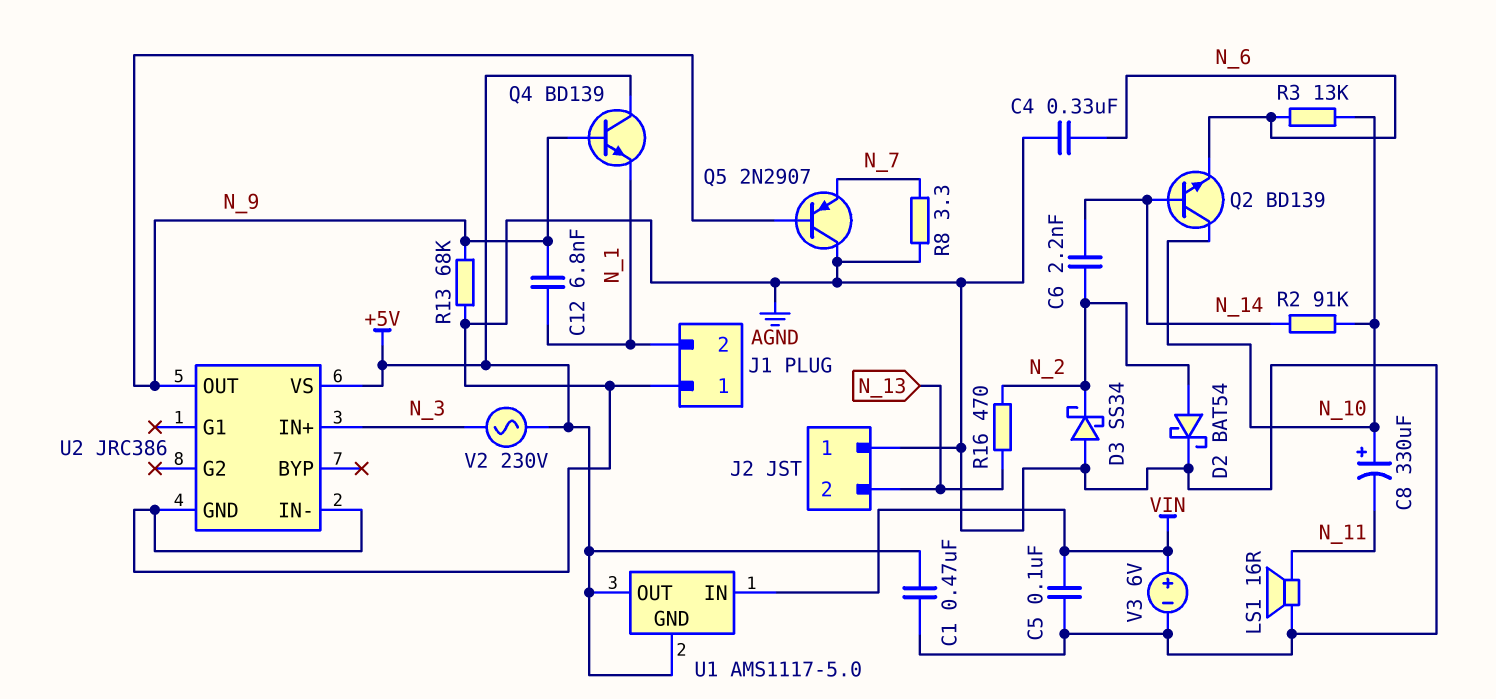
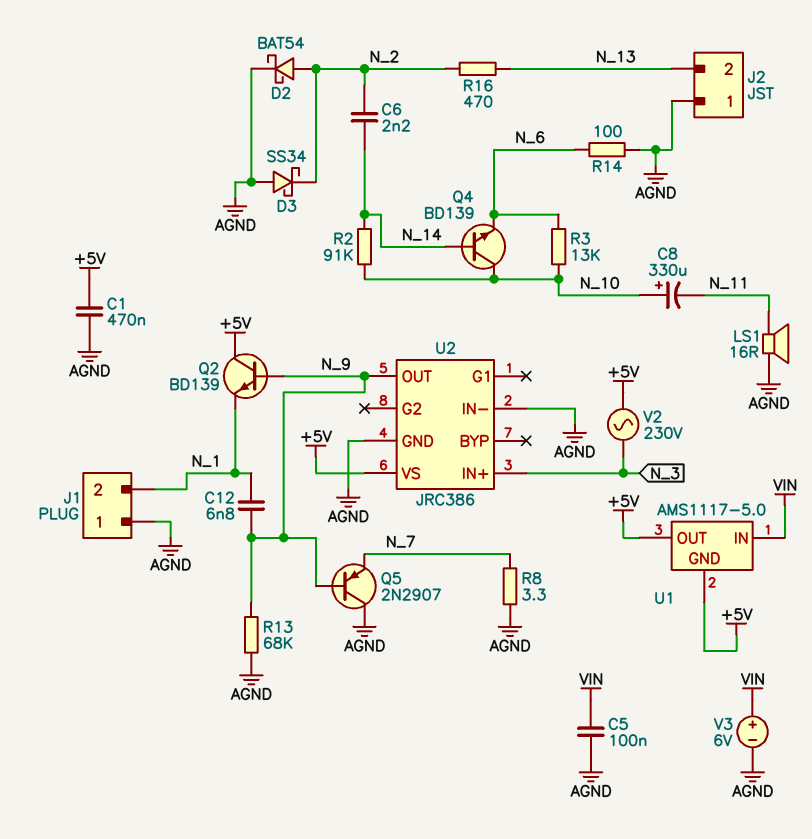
C4: 330nF (AGND, N_6) -> none
Q2: NPN BD139 (B N_14, C N_10, E N_6) -> NPN BD139 (B N_9, C +5V, E N_1)
Q4: NPN BD139 (B N_9, C +5V, E N_1) -> NPN BD139 (B N_14, C N_10, E N_6)
R14: none -> 100 (AGND, N_6)

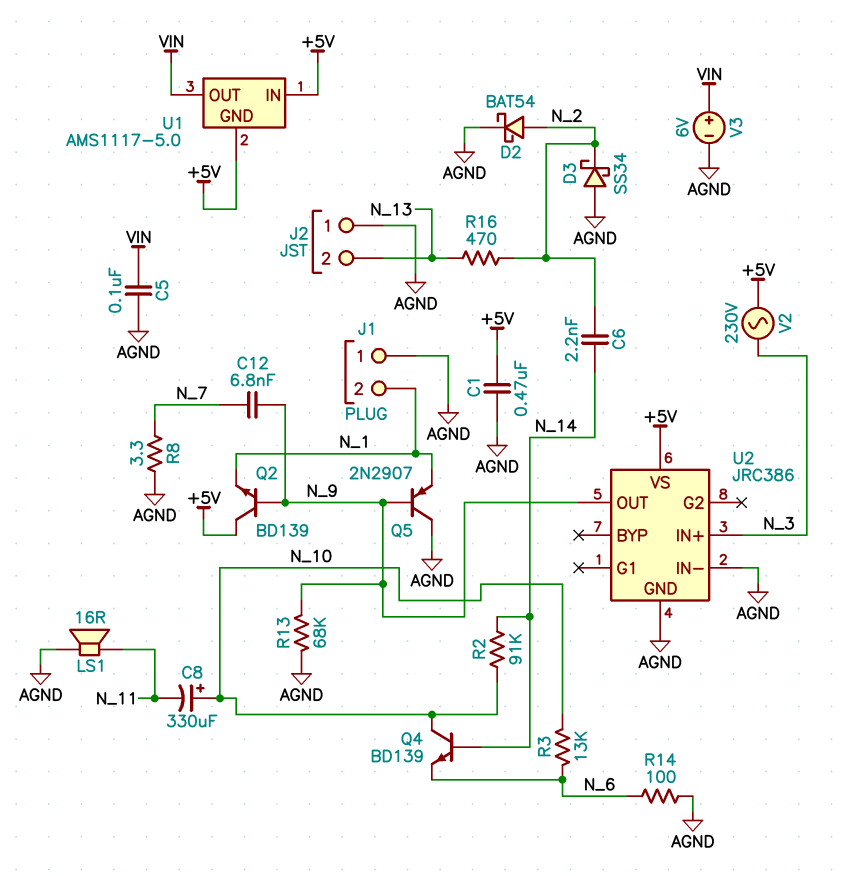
C12: 6.8nF (N_1, N_9) -> 6.8nF (N_7, N_9)
Q5: PNP 2N2907 (B N_9, C AGND, E N_7) -> PNP 2N2907 (B N_9, C AGND, E N_1)
U1 pin IN: VIN -> +5V
U1 pin OUT: +5V -> VIN

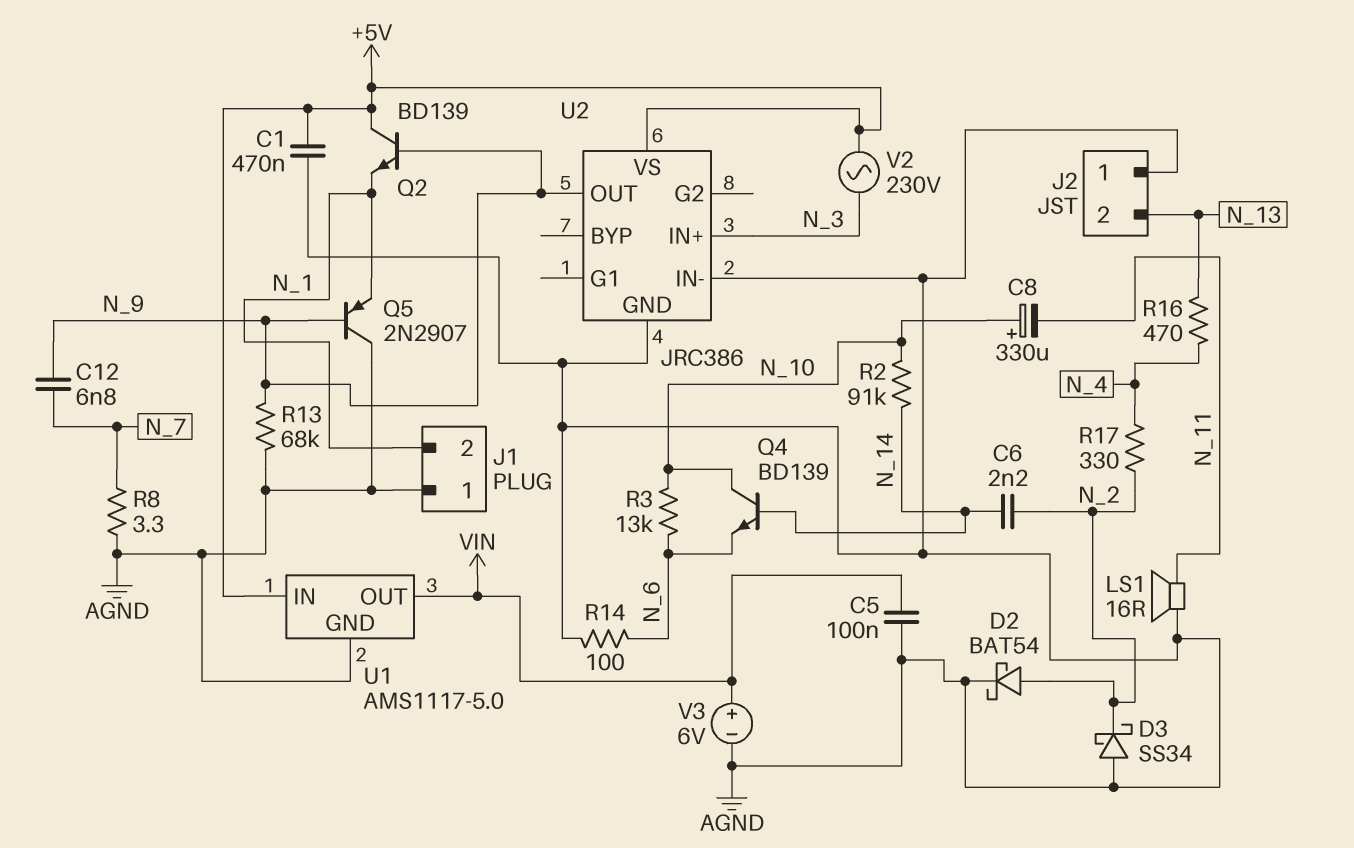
R16: 470 (N_2, N_13) -> 470 (N_4, N_13)
R17: none -> 330 (N_2, N_4)
U1 pin GND: +5V -> AGND

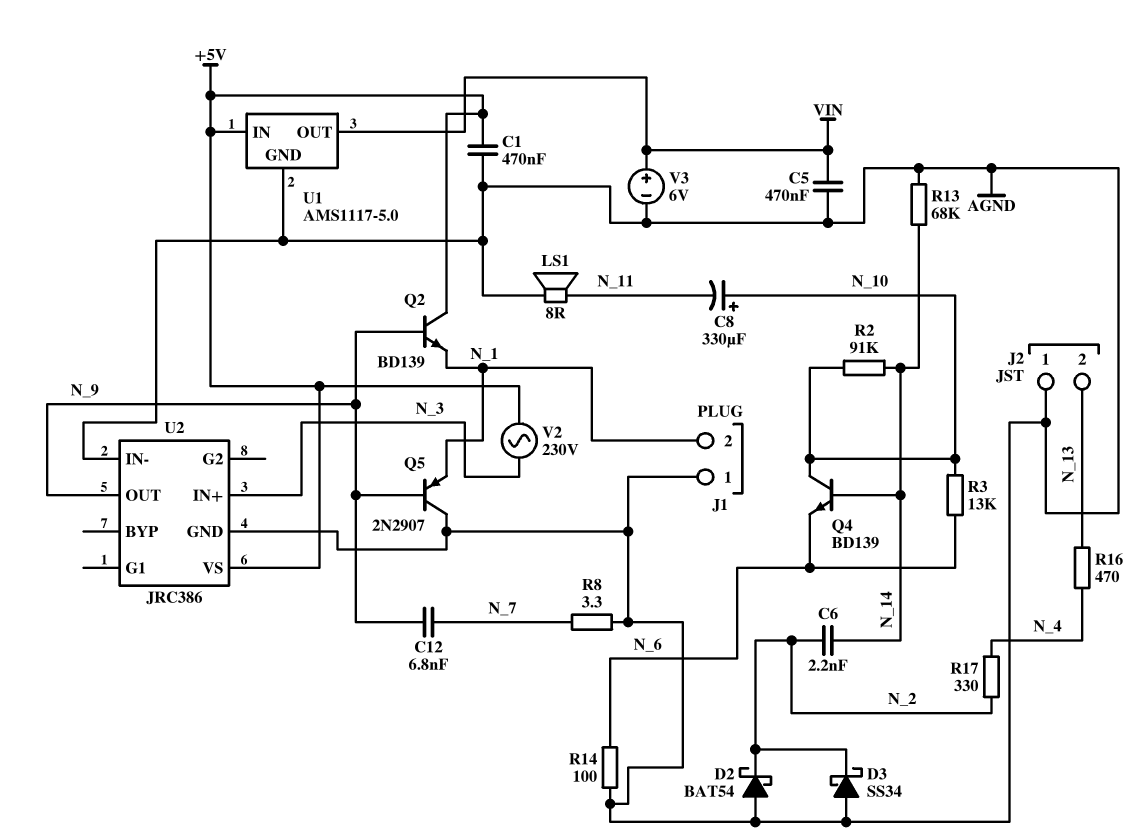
C5: 100nF (AGND, VIN) -> 470nF (AGND, VIN)
D2: schottky BAT54 (A N_2, K AGND) -> schottky BAT54 (A AGND, K N_2)
LS1: speaker 16R (AGND, N_11) -> speaker 8R (AGND, N_11)
R13: 68k (AGND, N_9) -> 68k (AGND, N_14)

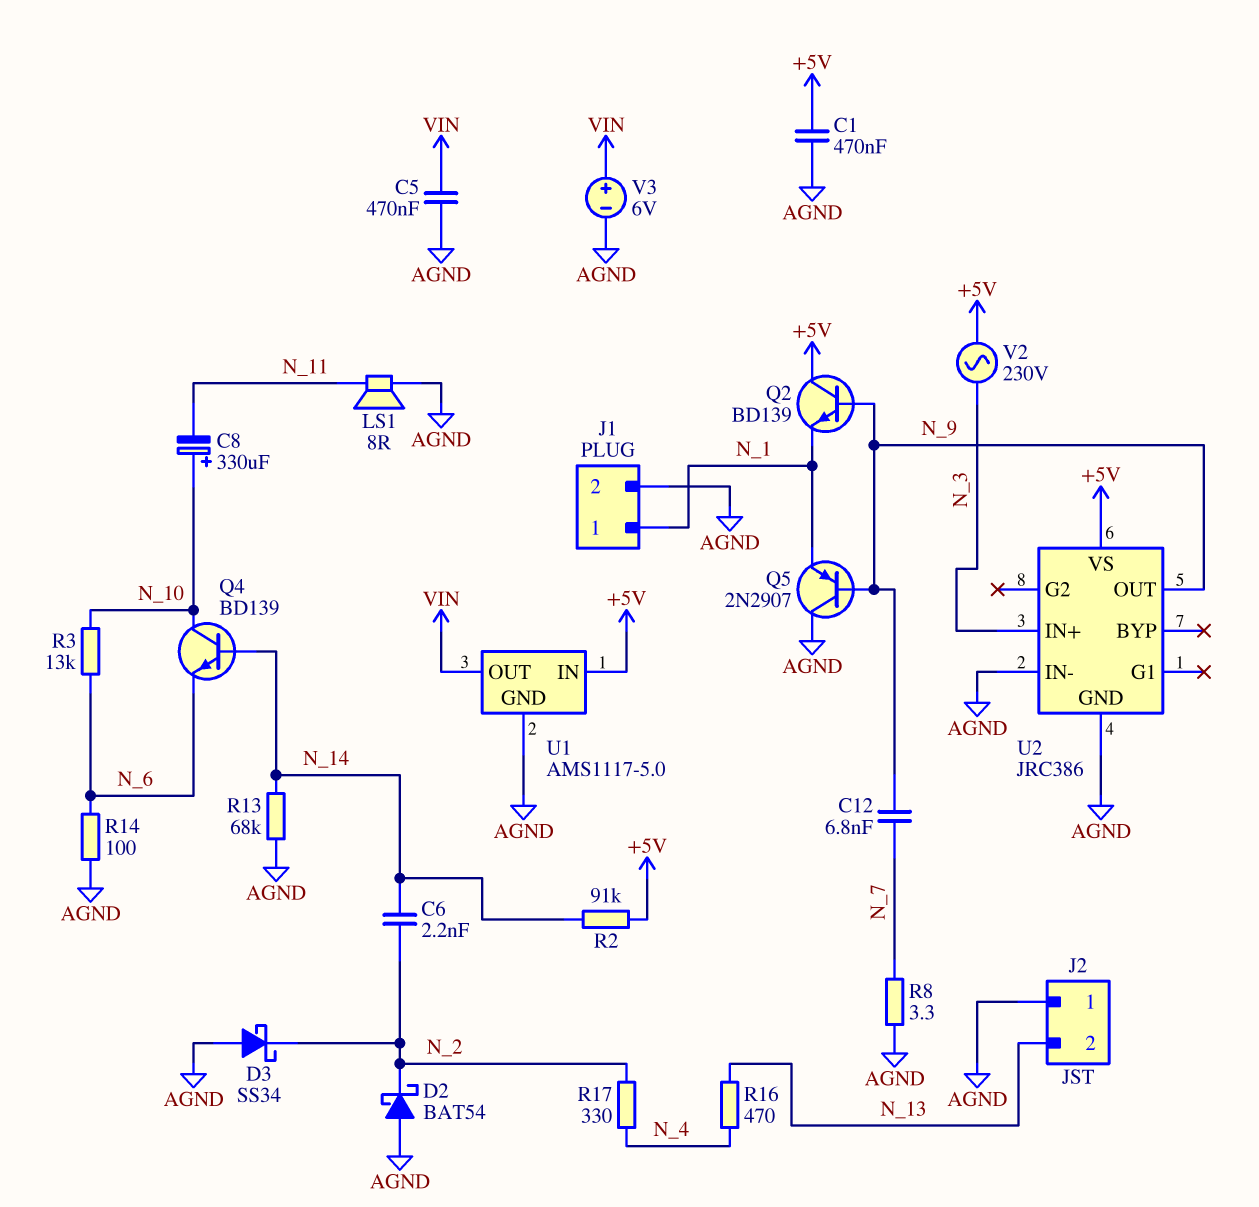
J1 pin 1: AGND -> N_1
J1 pin 2: N_1 -> AGND
R2: 91k (N_10, N_14) -> 91k (+5V, N_14)

